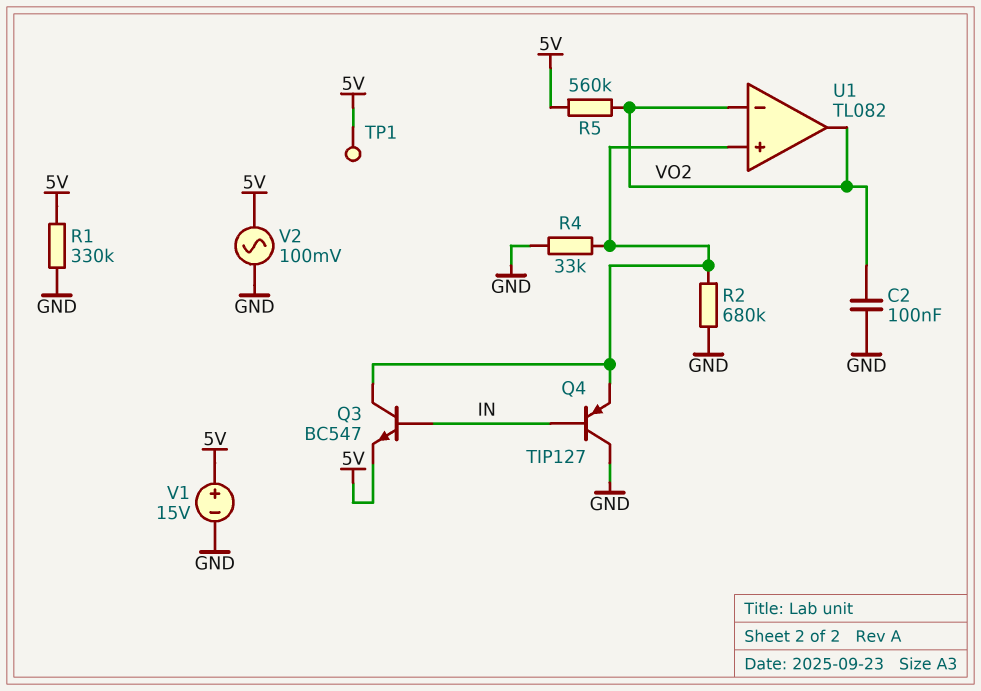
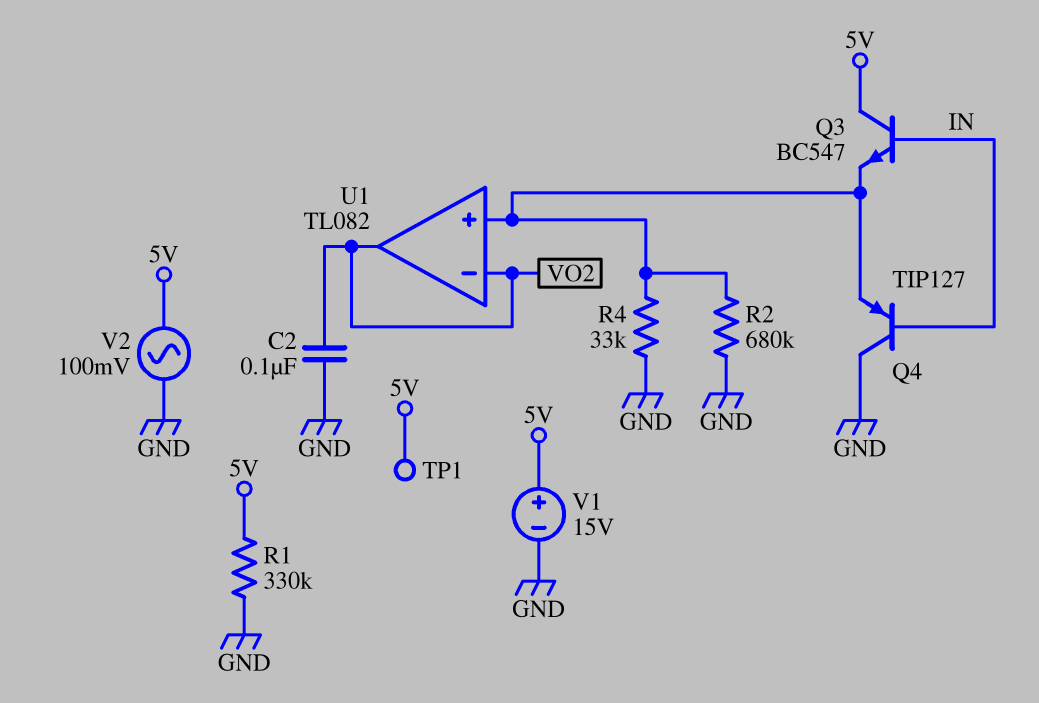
Q3: NPN BC547 (B IN, C U1/in+, E 5V) -> NPN BC547 (B IN, C 5V, E U1/in+)
R5: 560k (5V, VO2) -> none

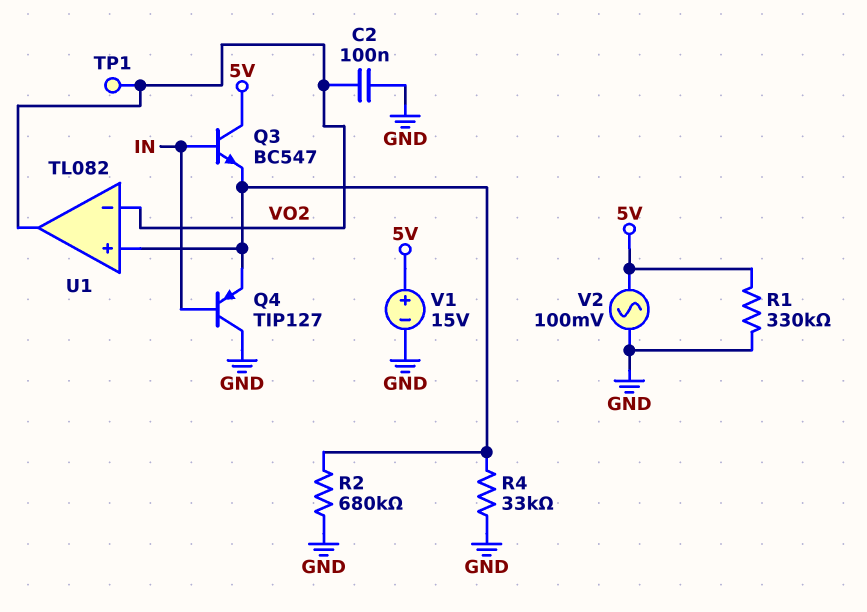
TP1: test point (5V) -> test point (VO2)

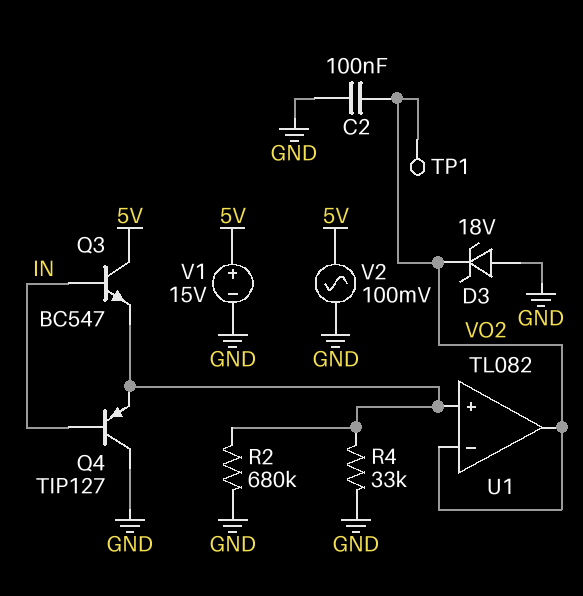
D3: none -> zener 18V (A GND, K VO2)
R1: 330k (5V, GND) -> none

